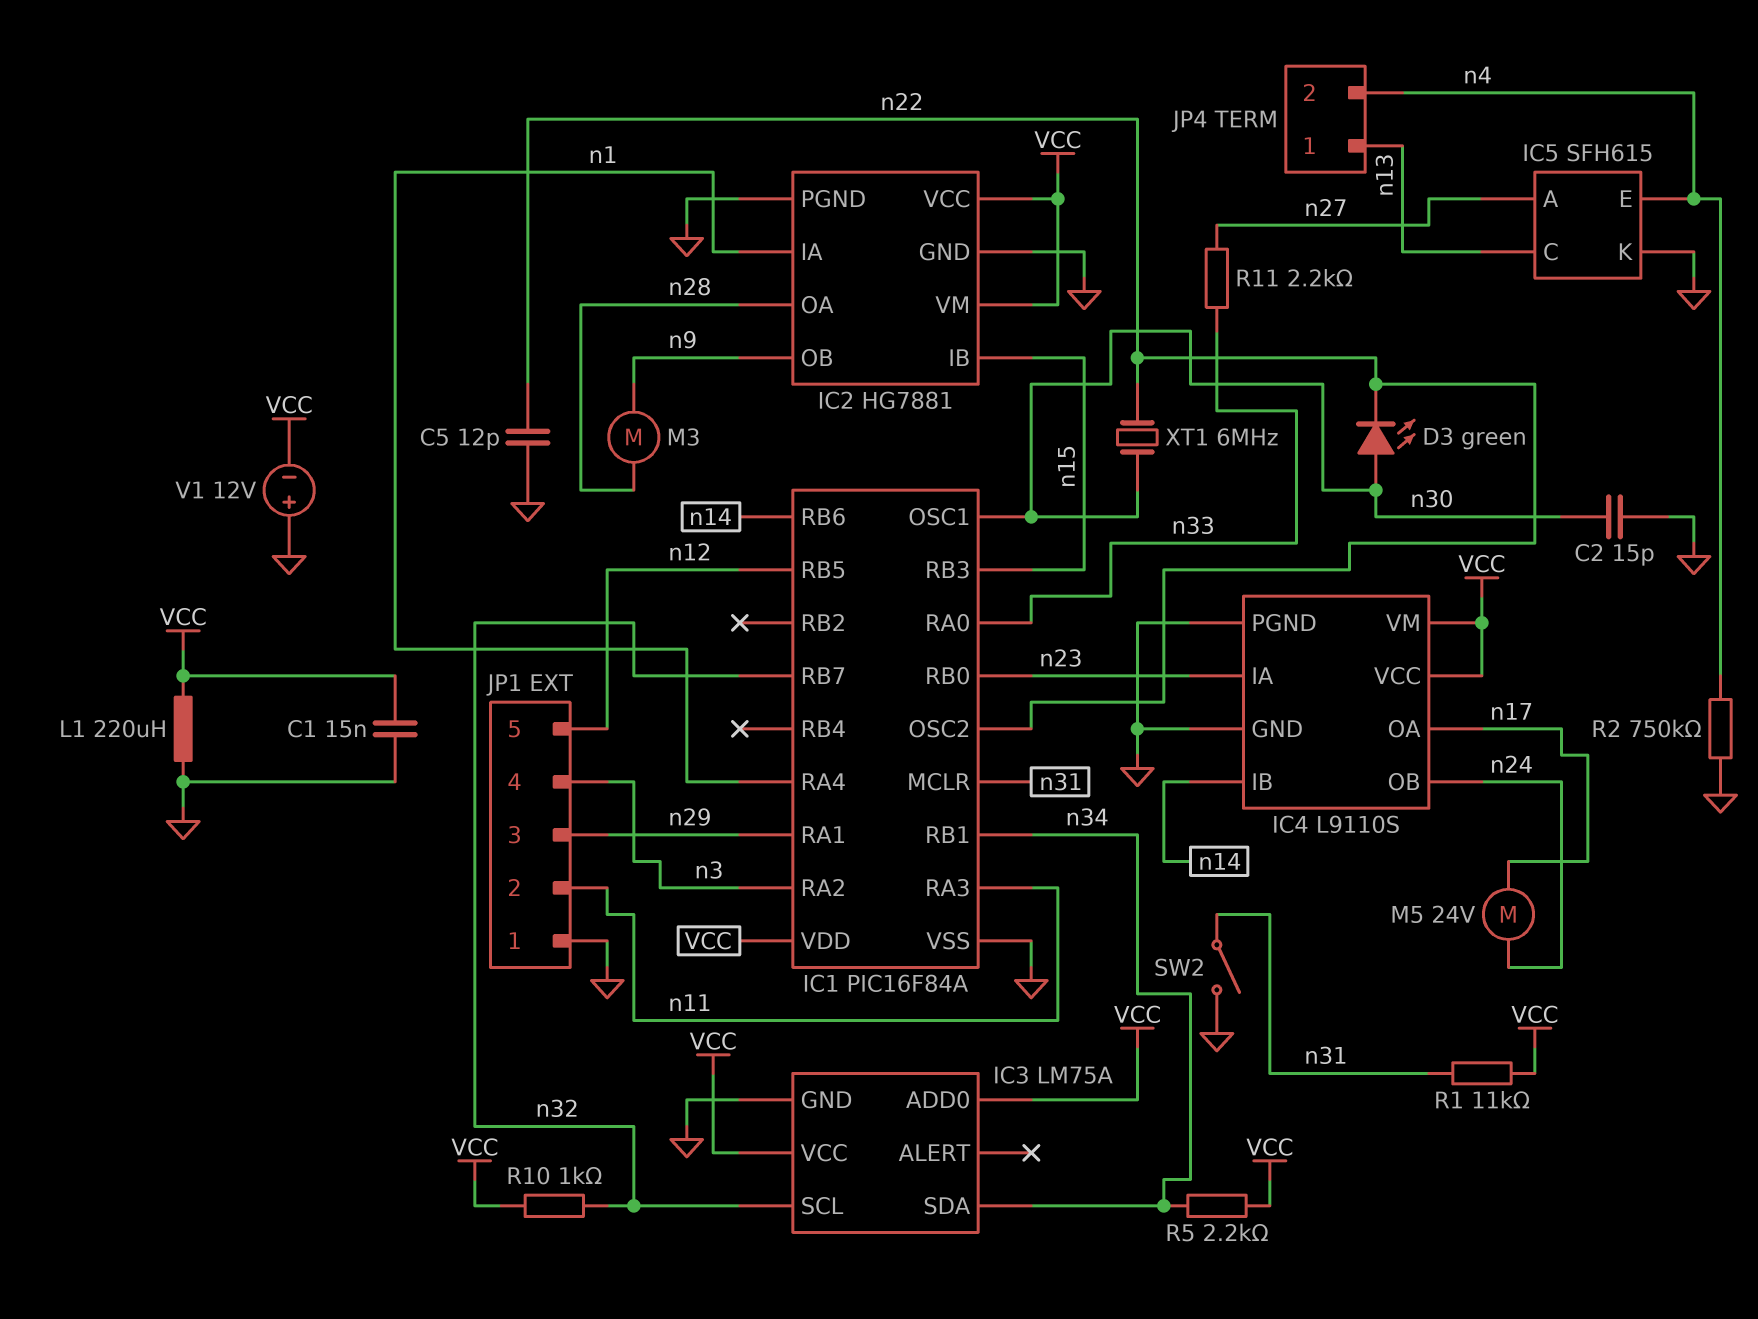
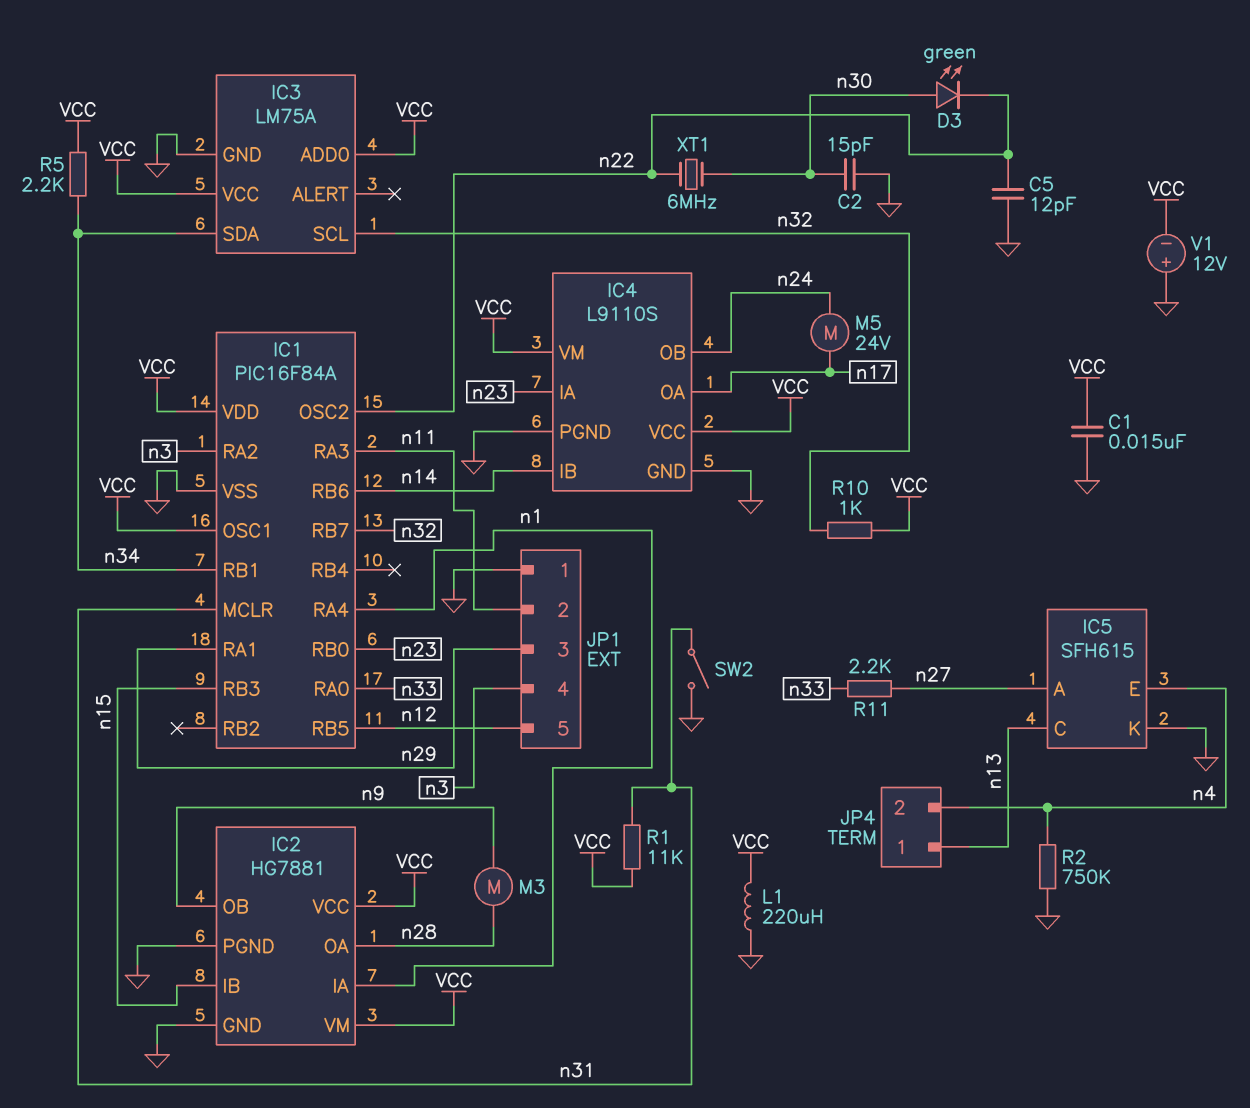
IC1 pin OSC1: n30 -> VCC

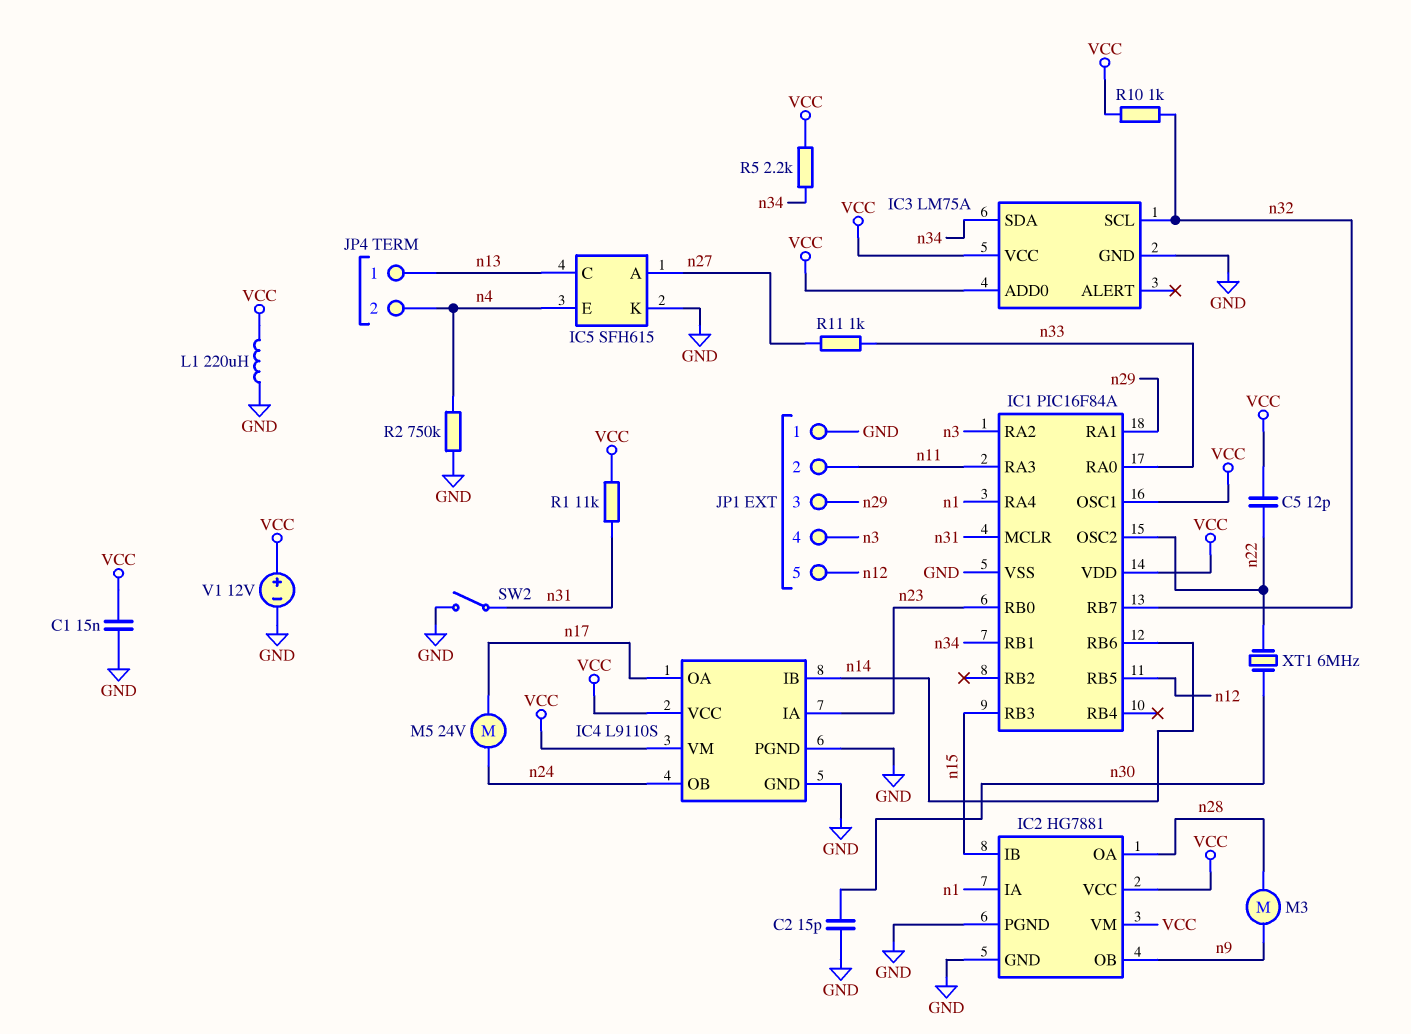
C5: 12pF (GND, n22) -> 12pF (VCC, n22)
D3: LED green (A n30, K n22) -> none
R11: 2.2k (n27, n33) -> 1k (n27, n33)
V1: 12V (plus GND, minus VCC) -> 12V (plus VCC, minus GND)

